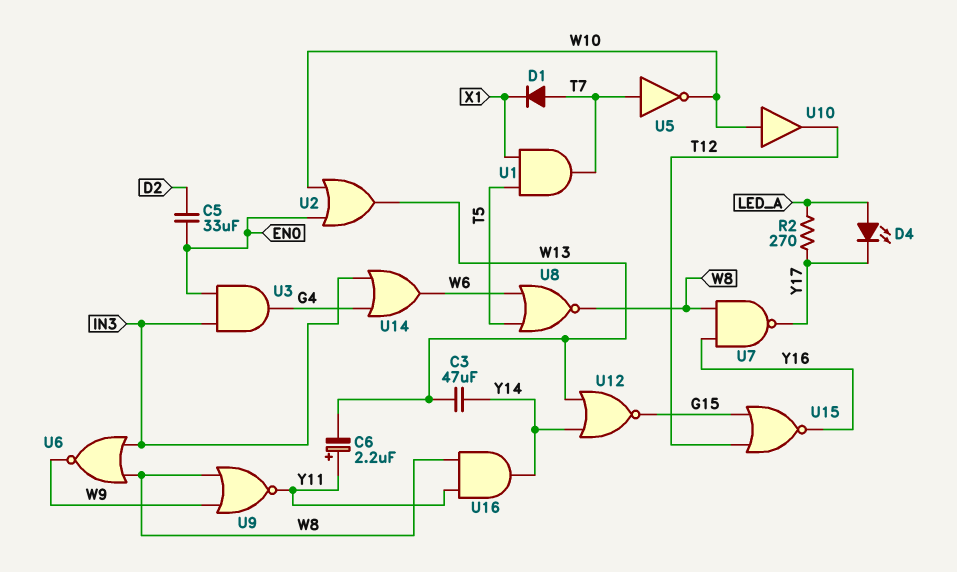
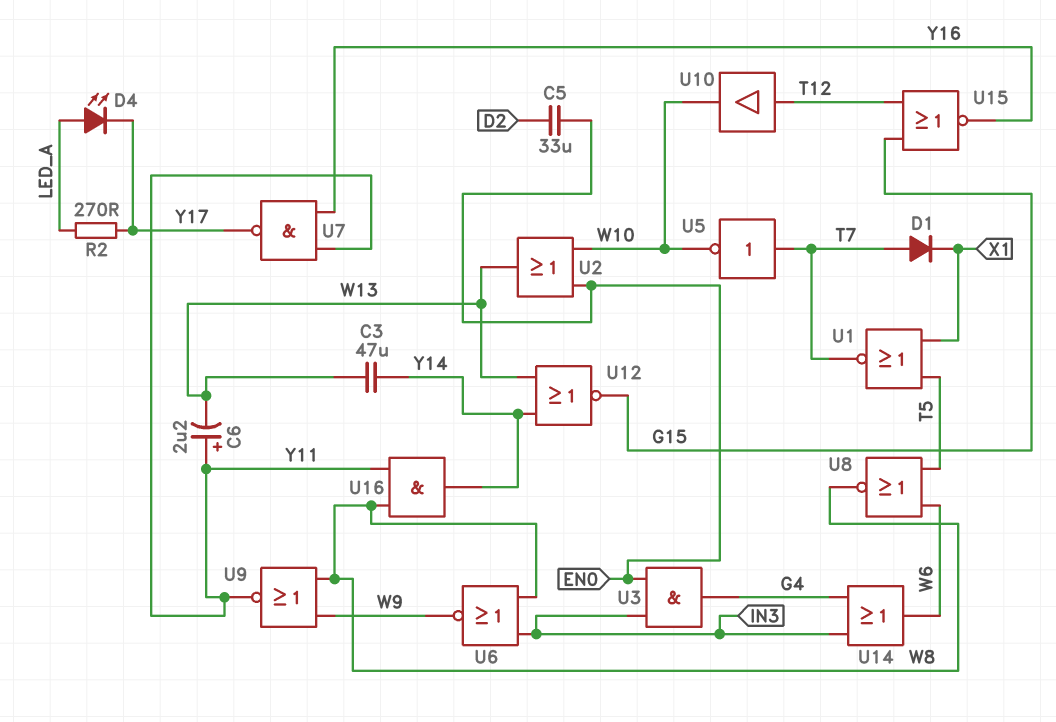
U1: AND (in T5, in X1, out T7) -> NOR (in T5, in X1, out T7)
U7: NAND (in W8, in Y16, out Y17) -> NAND (in Y11, in Y16, out Y17)
U10: buffer (in W10, out T12) -> buffer (in T12, out W10)

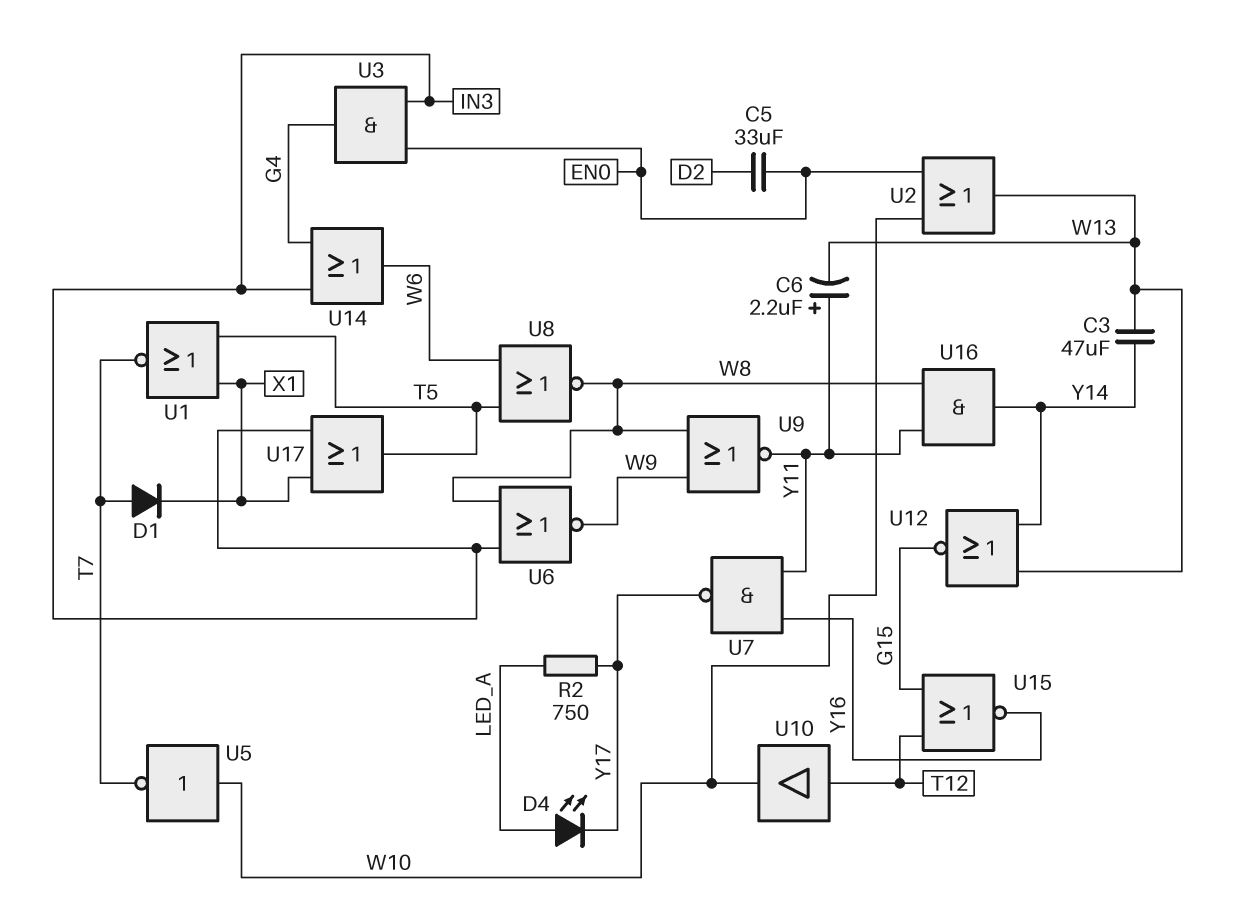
R2: 270 (LED_A, Y17) -> 750 (LED_A, Y17)
U5: NOT (in T7, out W10) -> NOT (in W10, out T7)
U17: none -> OR (in IN3, in X1, out T5)

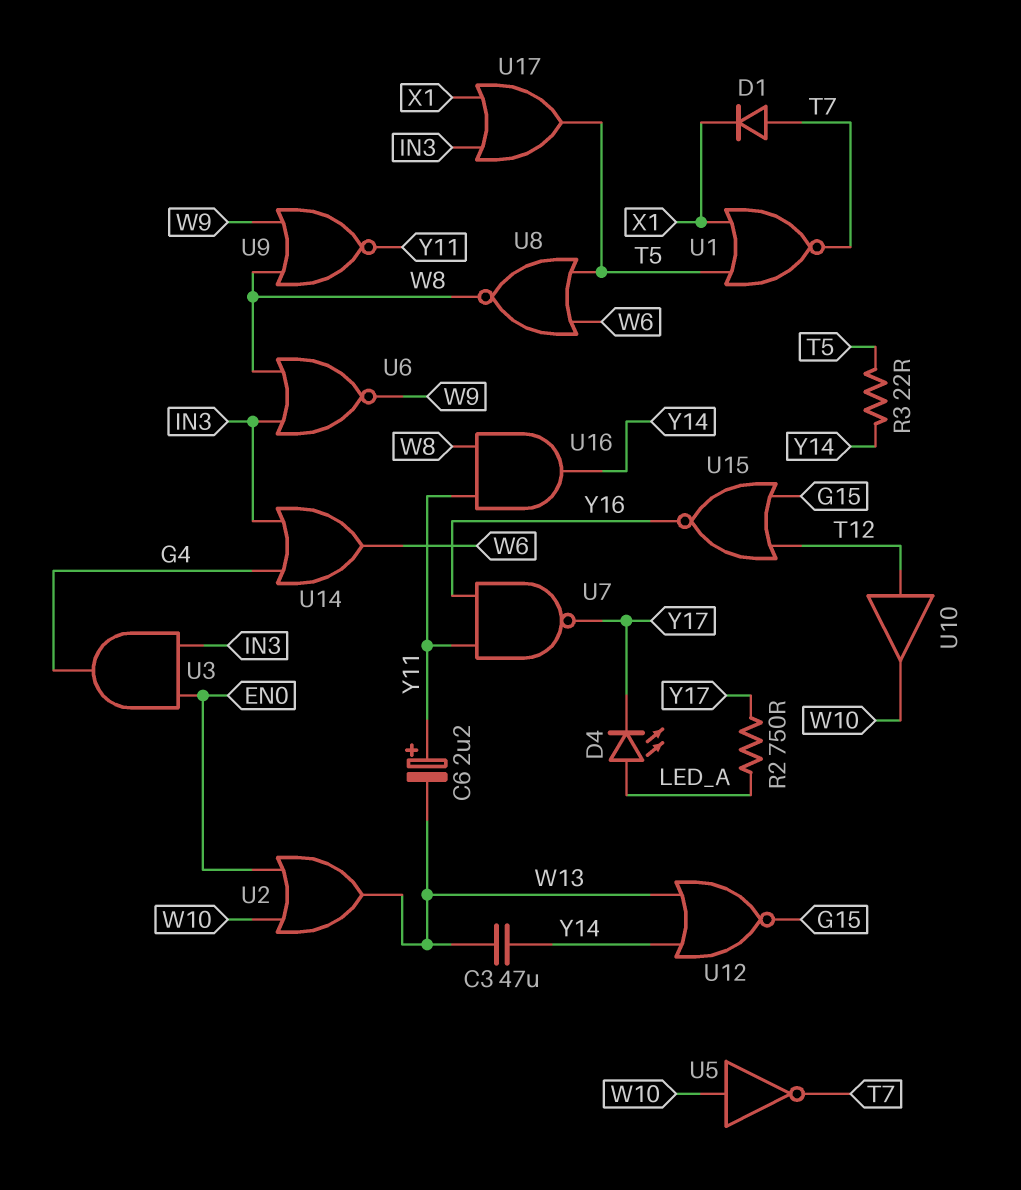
C5: 33uF (D2, EN0) -> none
R3: none -> 22 (T5, Y14)

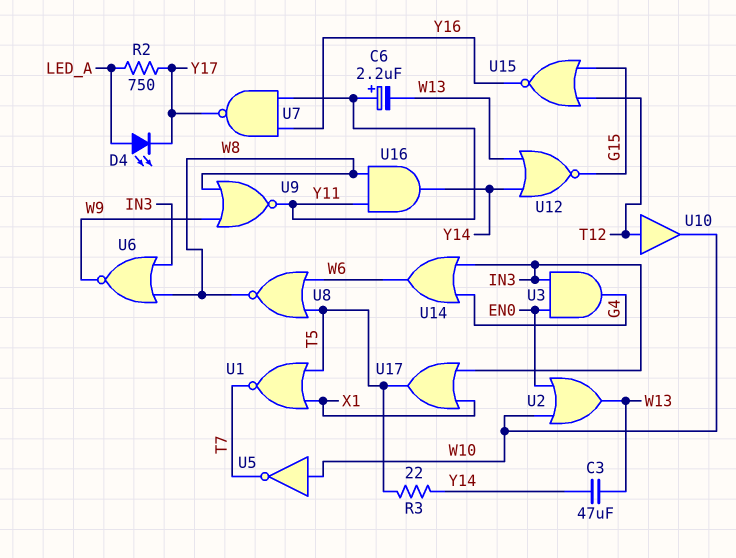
D1: diode (A T7, K X1) -> none

